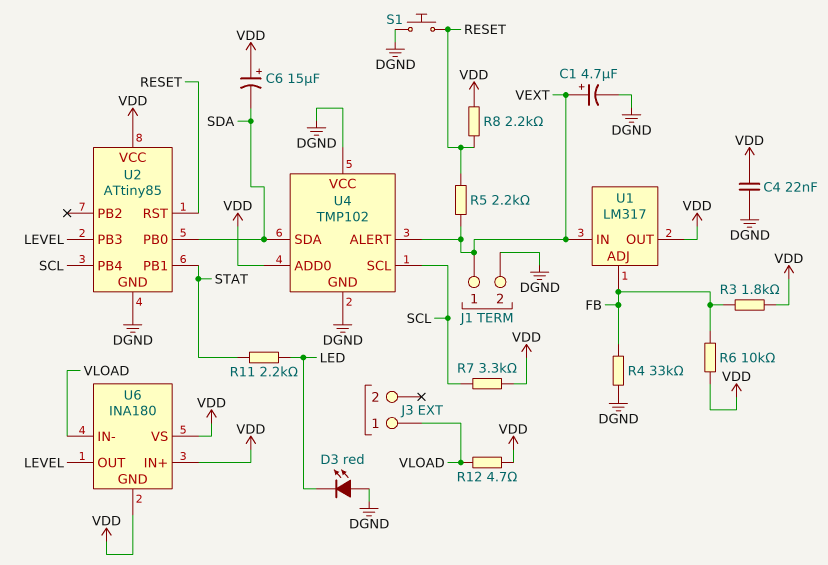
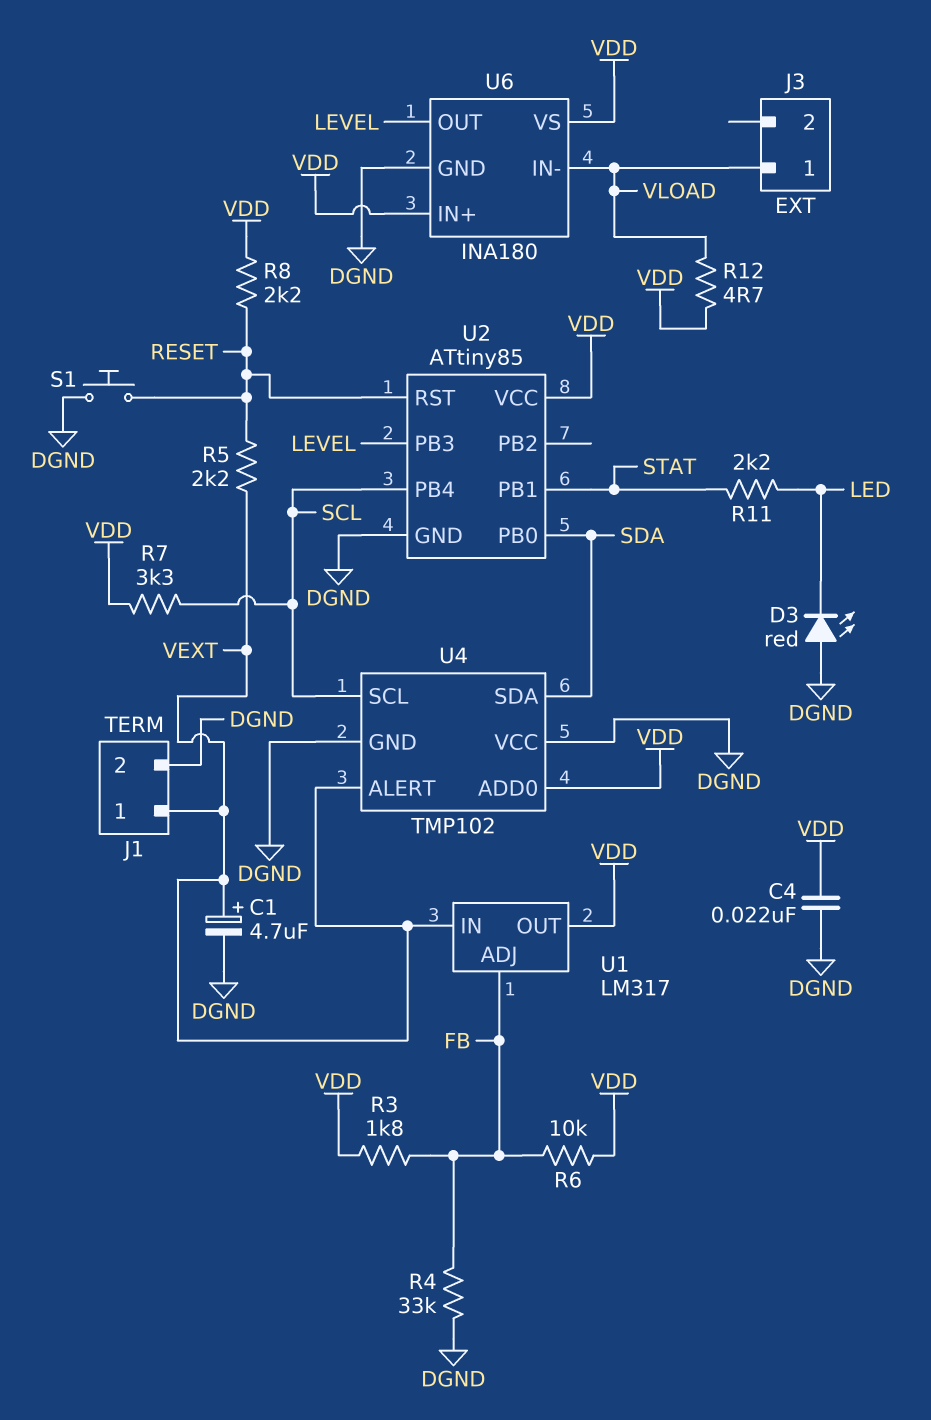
C6: 15uF (plus VDD, minus SDA) -> none
U6 pin GND: VDD -> DGND

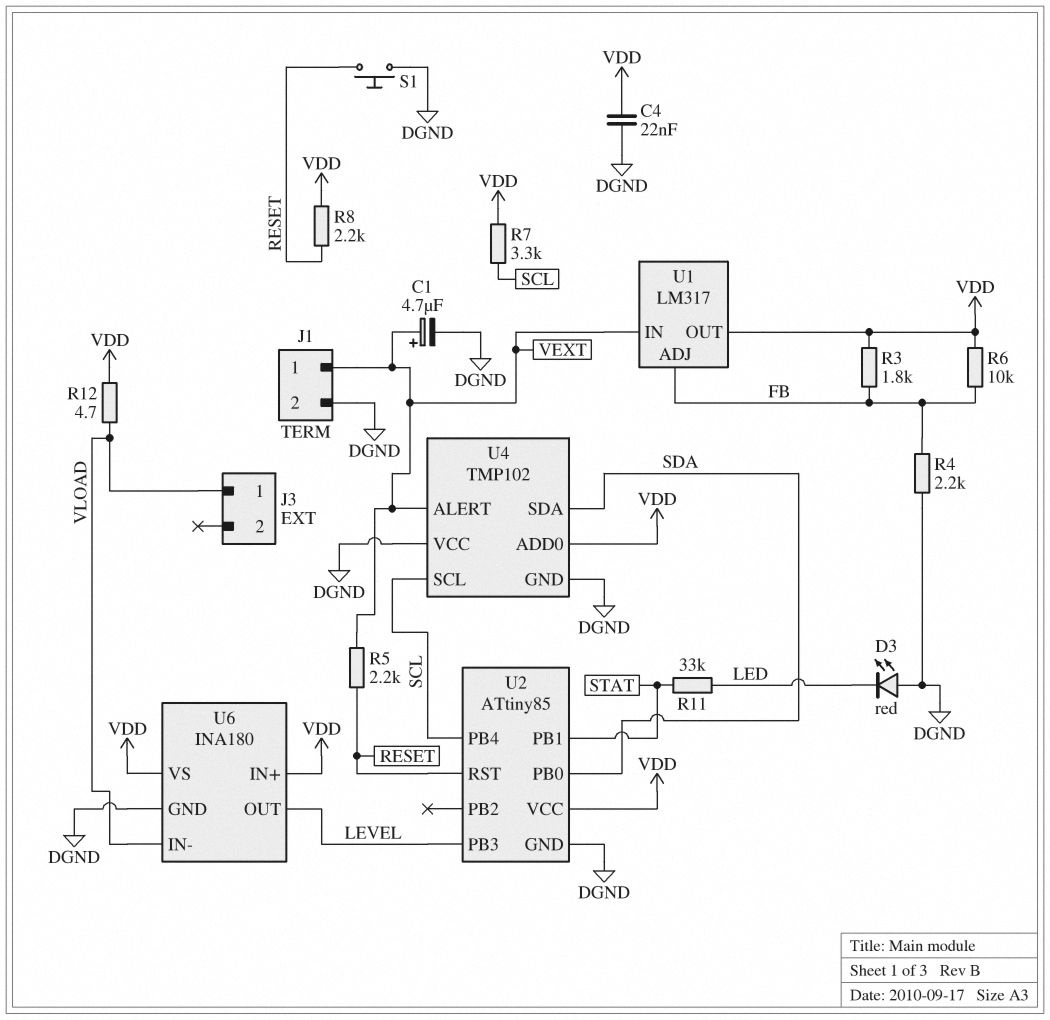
R4: 33k (DGND, FB) -> 2.2k (DGND, FB)
R11: 2.2k (LED, STAT) -> 33k (LED, STAT)

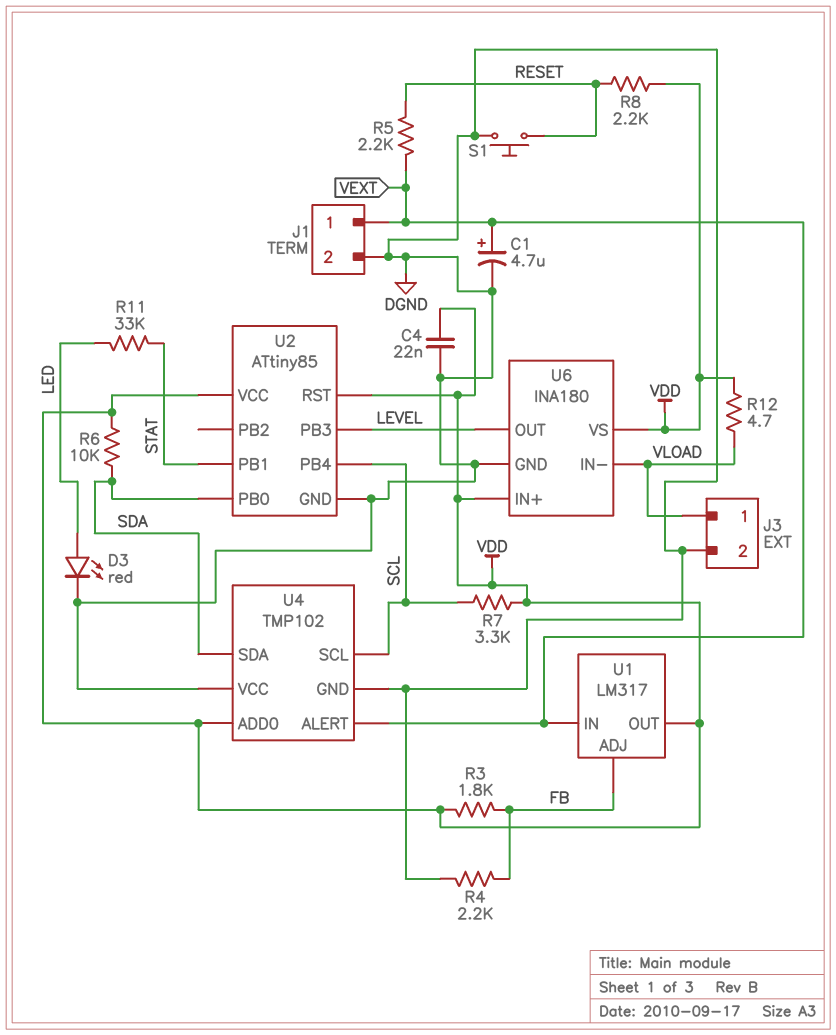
D3: LED red (A DGND, K LED) -> LED red (A LED, K DGND)
J3 pin 2: none -> DGND
R6: 10k (FB, VDD) -> 10k (SDA, VDD)
U2 pin RST: RESET -> VDD

